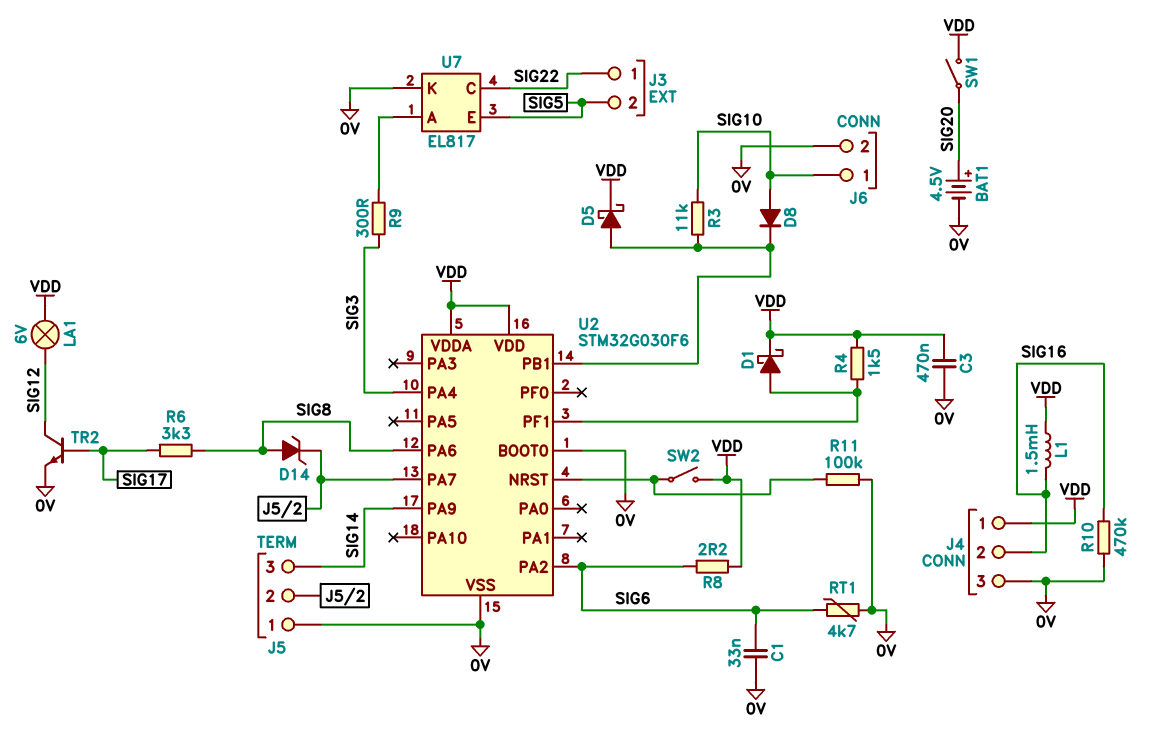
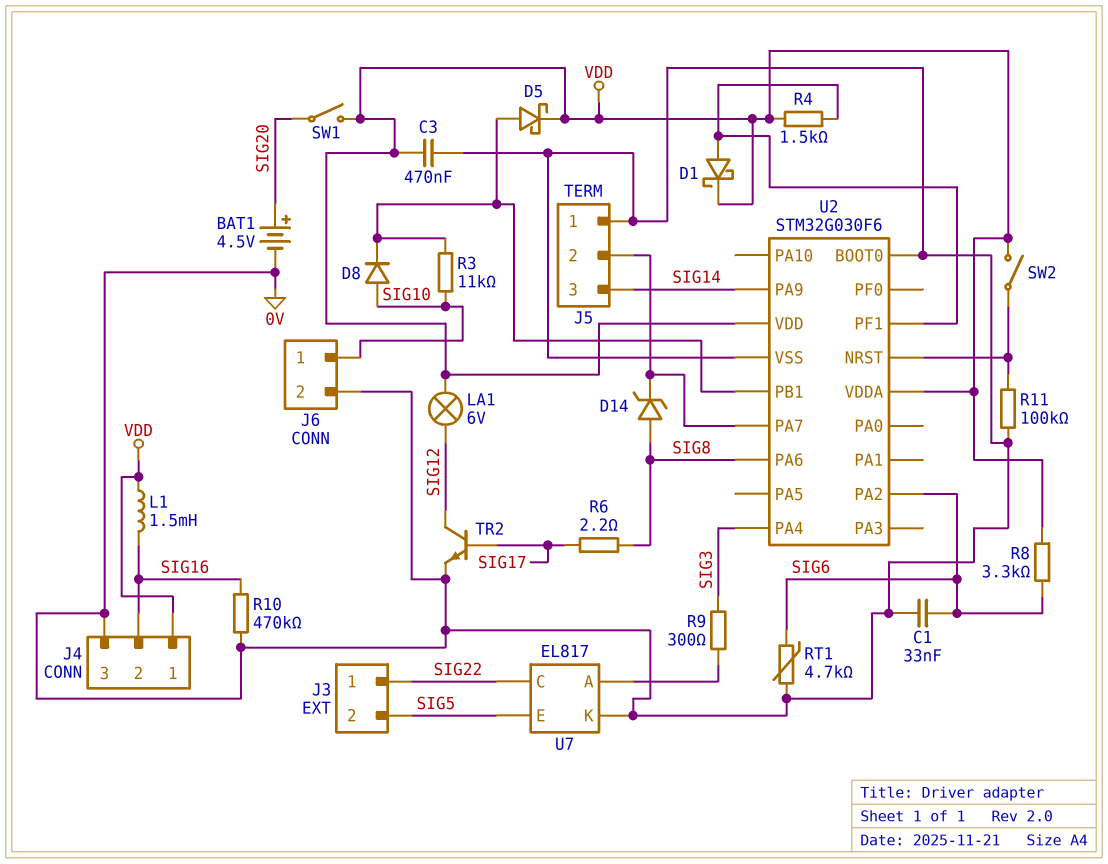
R6: 3.3k (SIG8, SIG17) -> 2.2 (SIG8, SIG17)
R8: 2.2 (SIG6, VDD) -> 3.3k (SIG6, VDD)

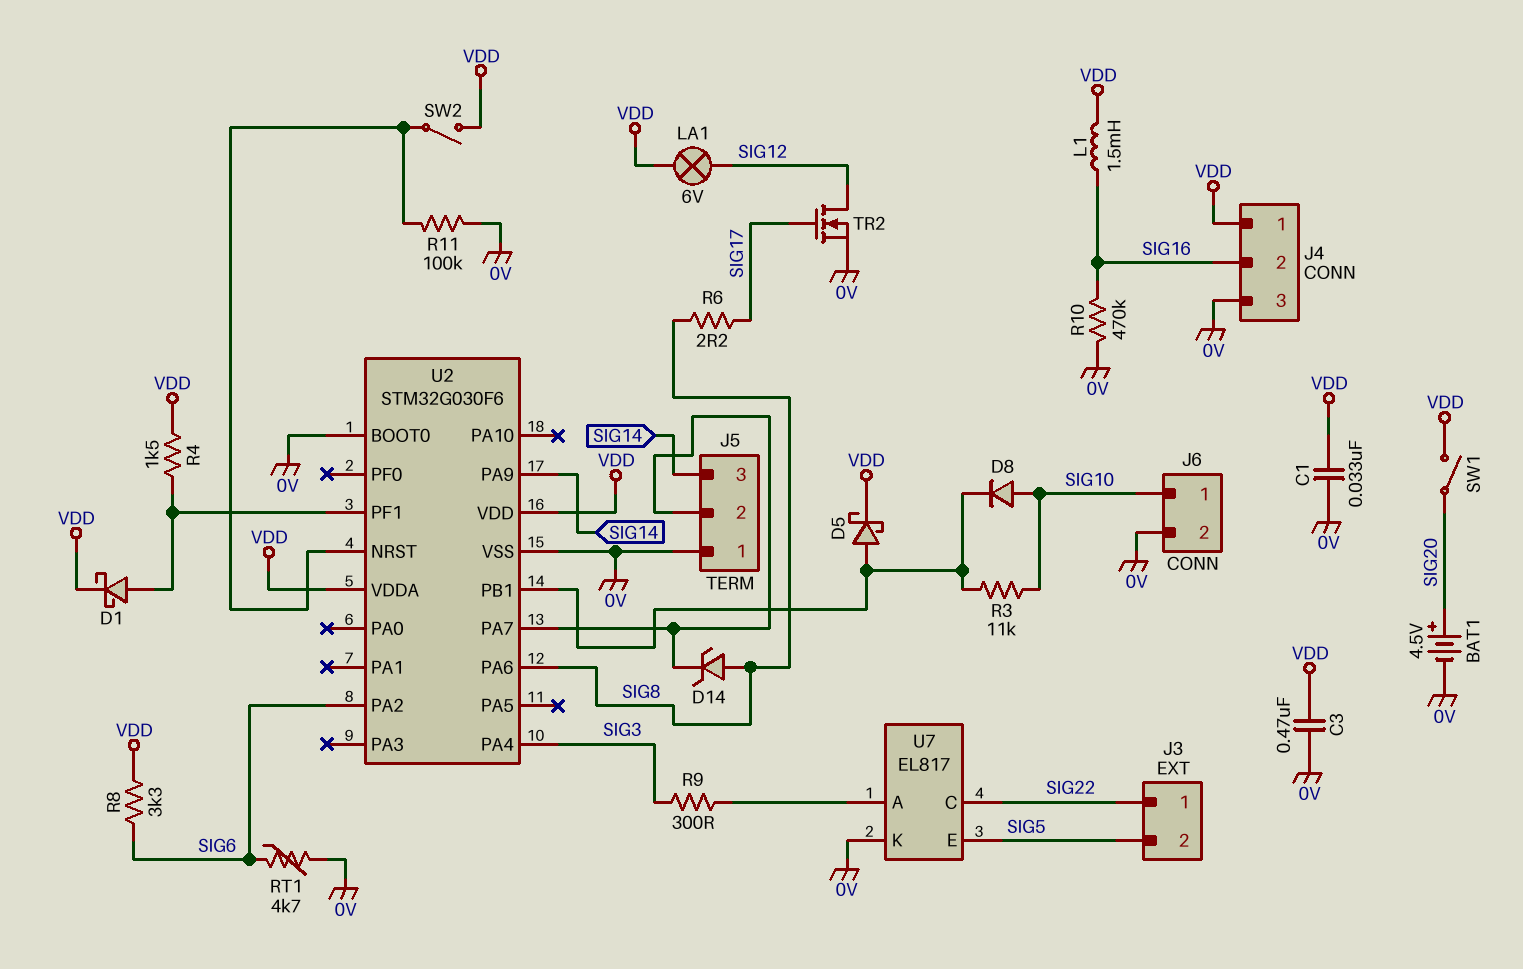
C1: 33nF (0V, SIG6) -> 33nF (0V, VDD)
TR2: NPN (B SIG17, C SIG12, E 0V) -> NMOS (G SIG17, D SIG12, S 0V)

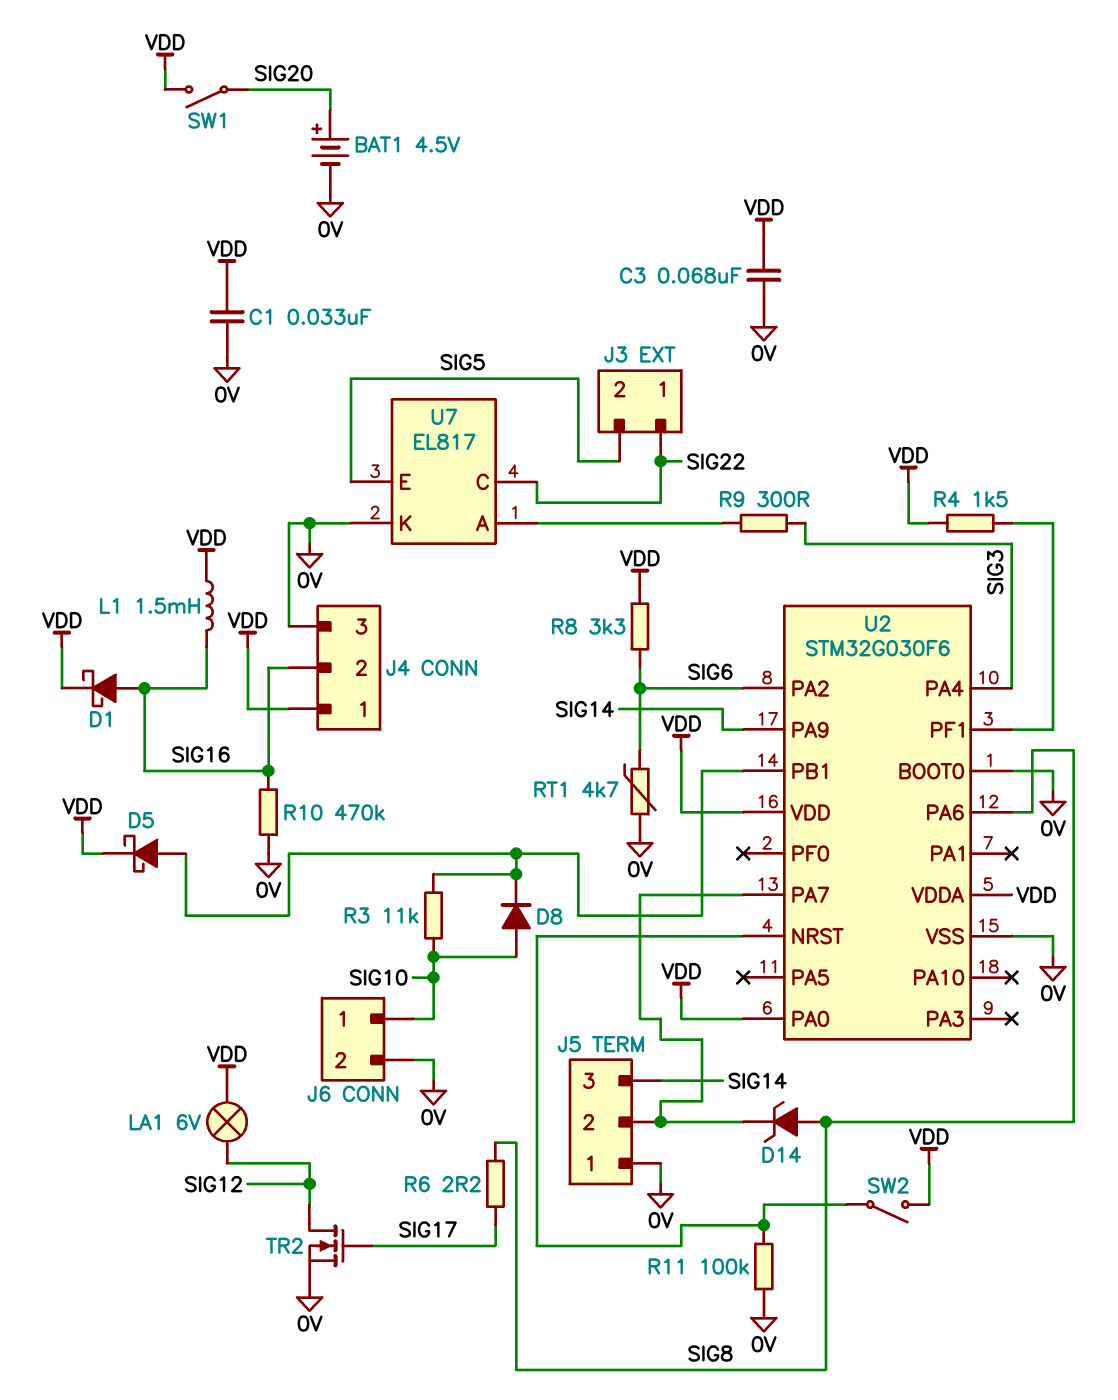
C3: 470nF (0V, VDD) -> 68nF (0V, VDD)
D1: schottky (A U2/PF1, K VDD) -> schottky (A SIG16, K VDD)
U2 pin PA0: none -> VDD

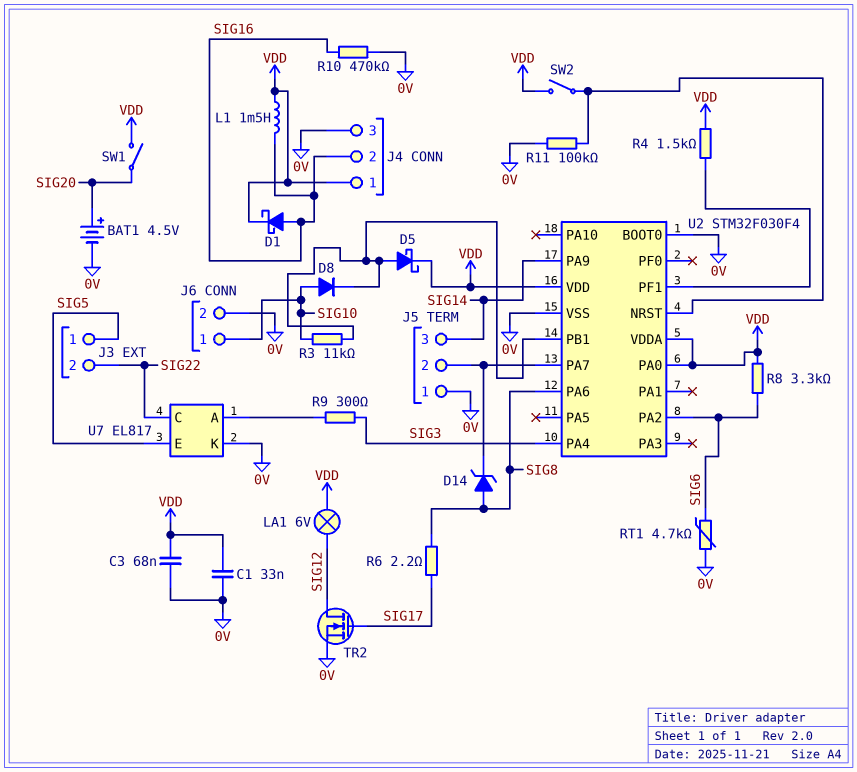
J3 pin 1: SIG22 -> SIG5
J3 pin 2: SIG5 -> SIG22
U2: STM32G030F6 -> STM32F030F4

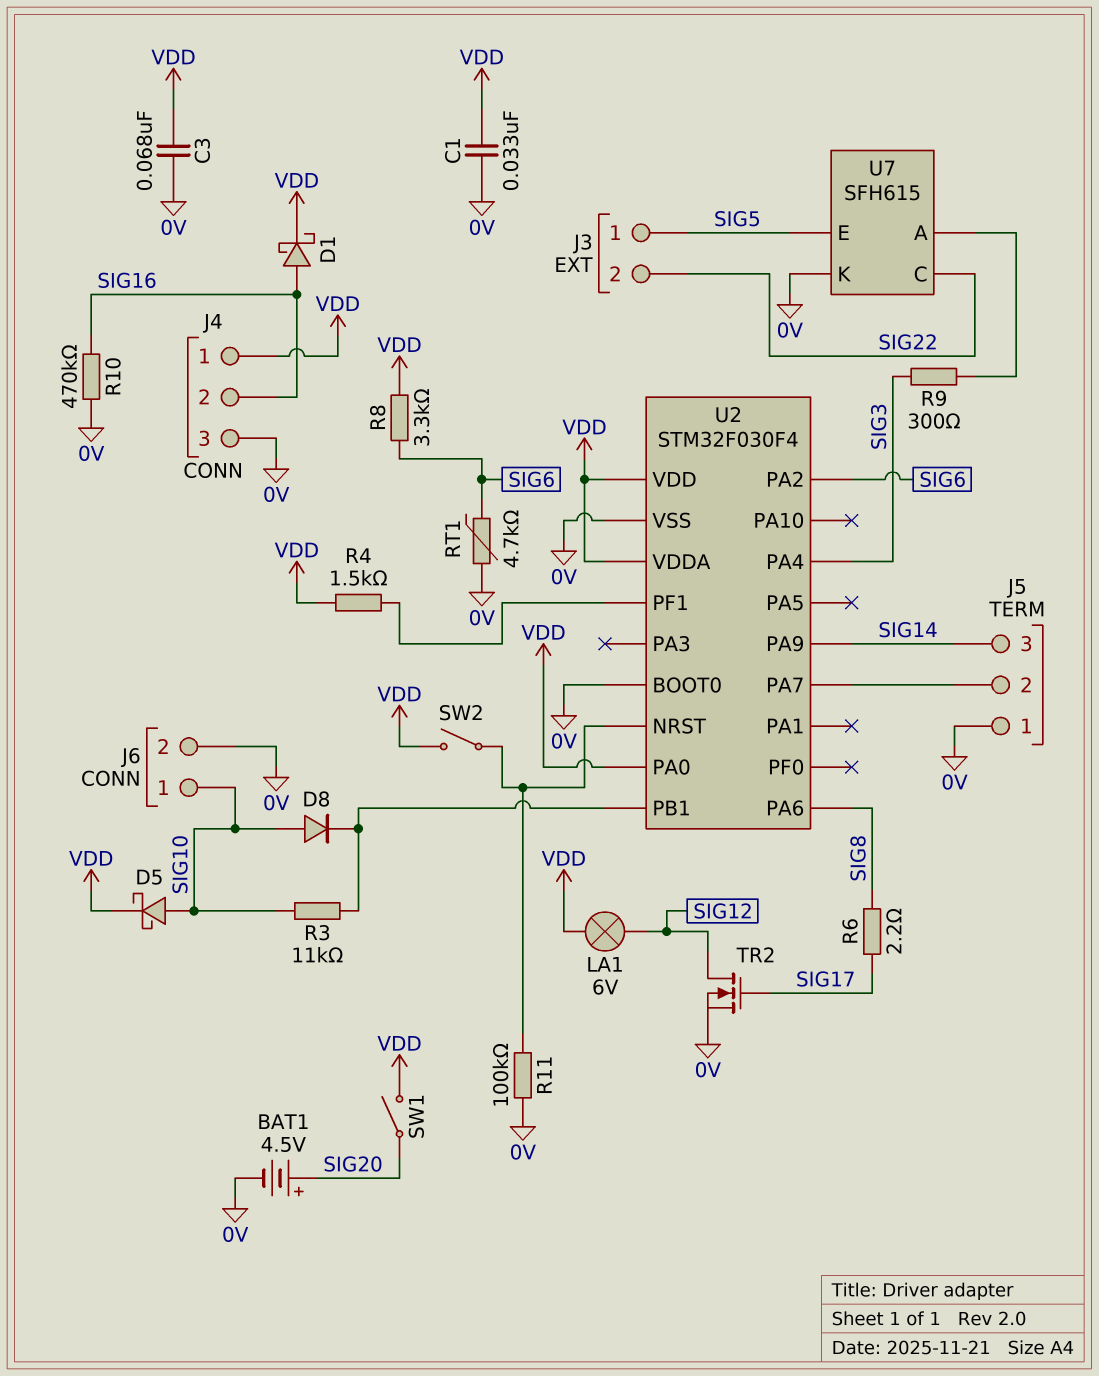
D5: schottky (A U2/PB1, K VDD) -> schottky (A SIG10, K VDD)
D14: zener (A SIG8, K J5/2) -> none
L1: 1.5mH (SIG16, VDD) -> none
U7: EL817 -> SFH615

